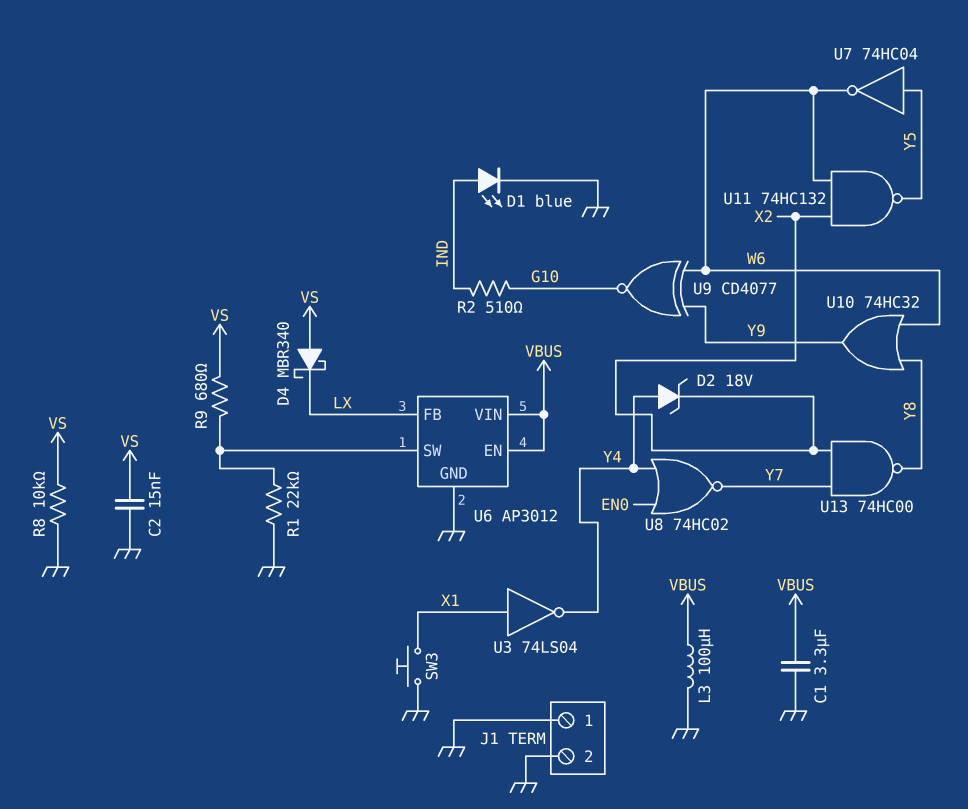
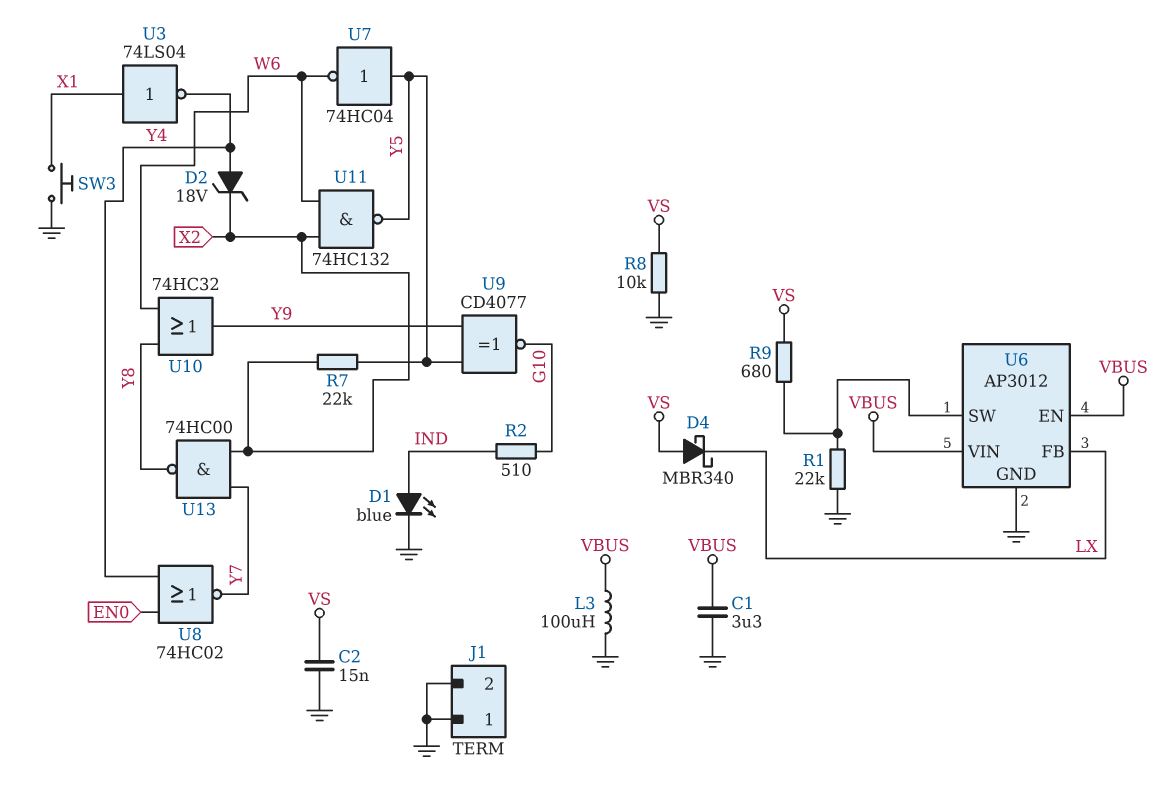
R7: none -> 22k (X2, Y5)
U9: XNOR CD4077 (in W6, in Y9, out G10) -> XNOR CD4077 (in Y5, in Y9, out G10)

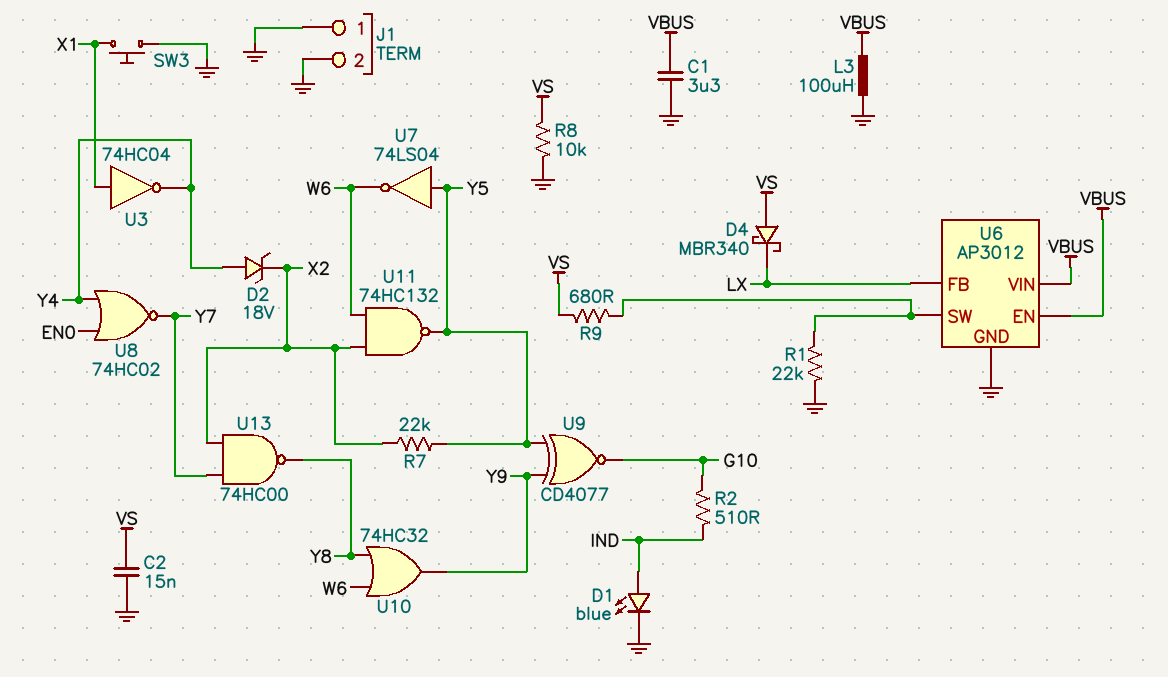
U3: NOT 74LS04 (in X1, out Y4) -> NOT 74HC04 (in X1, out Y4)
U7: NOT 74HC04 (in Y5, out W6) -> NOT 74LS04 (in Y5, out W6)

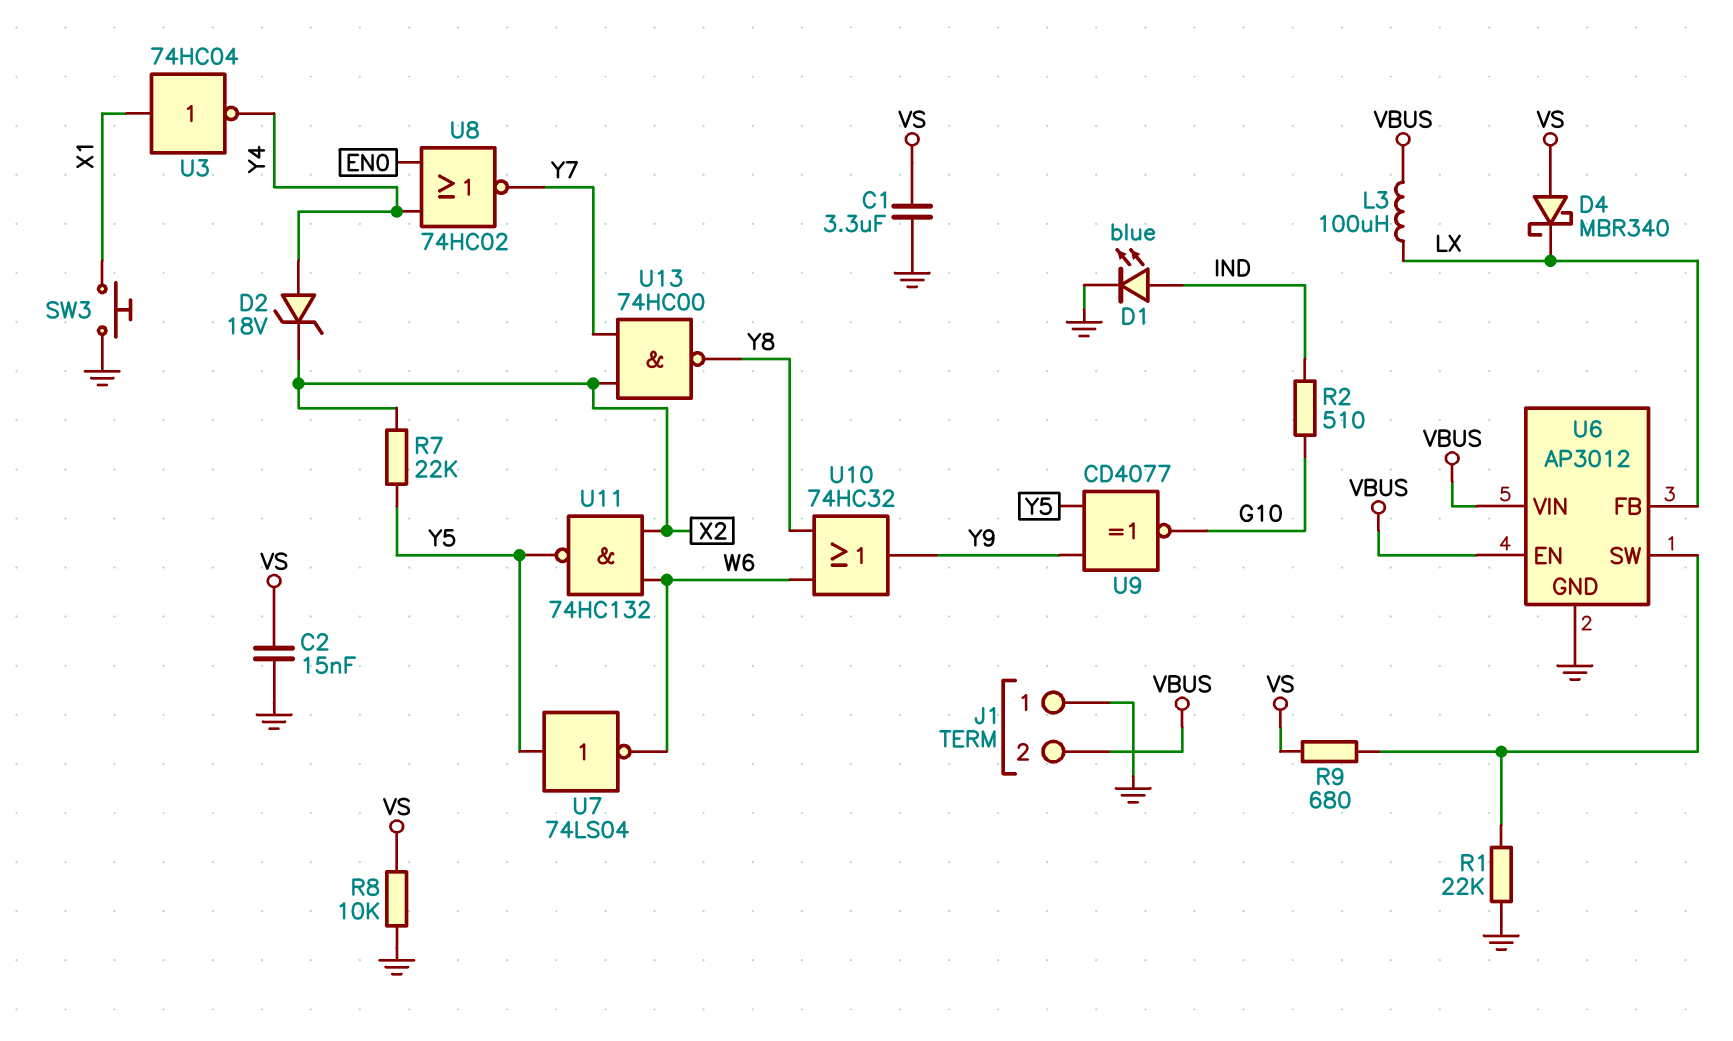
C1: 3.3uF (GND, VBUS) -> 3.3uF (GND, VS)
J1 pin 2: GND -> VBUS
L3: 100uH (GND, VBUS) -> 100uH (LX, VBUS)

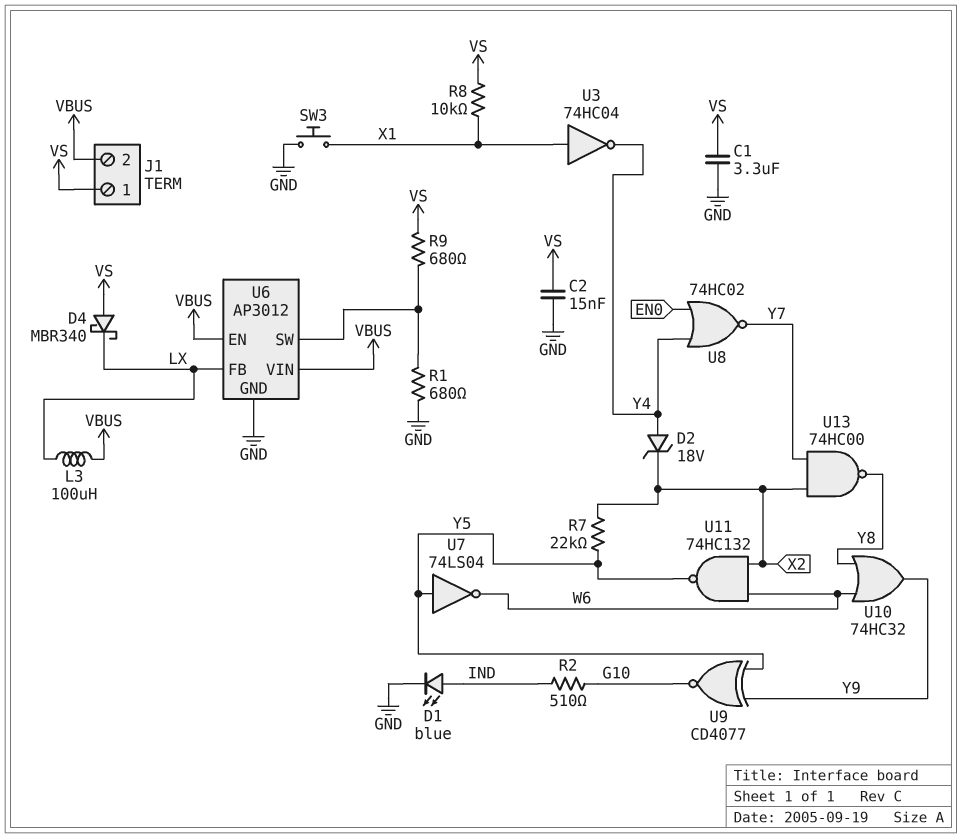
J1 pin 1: GND -> VS
R1: 22k (GND, U6/SW) -> 680 (GND, U6/SW)
R8: 10k (GND, VS) -> 10k (VS, X1)

